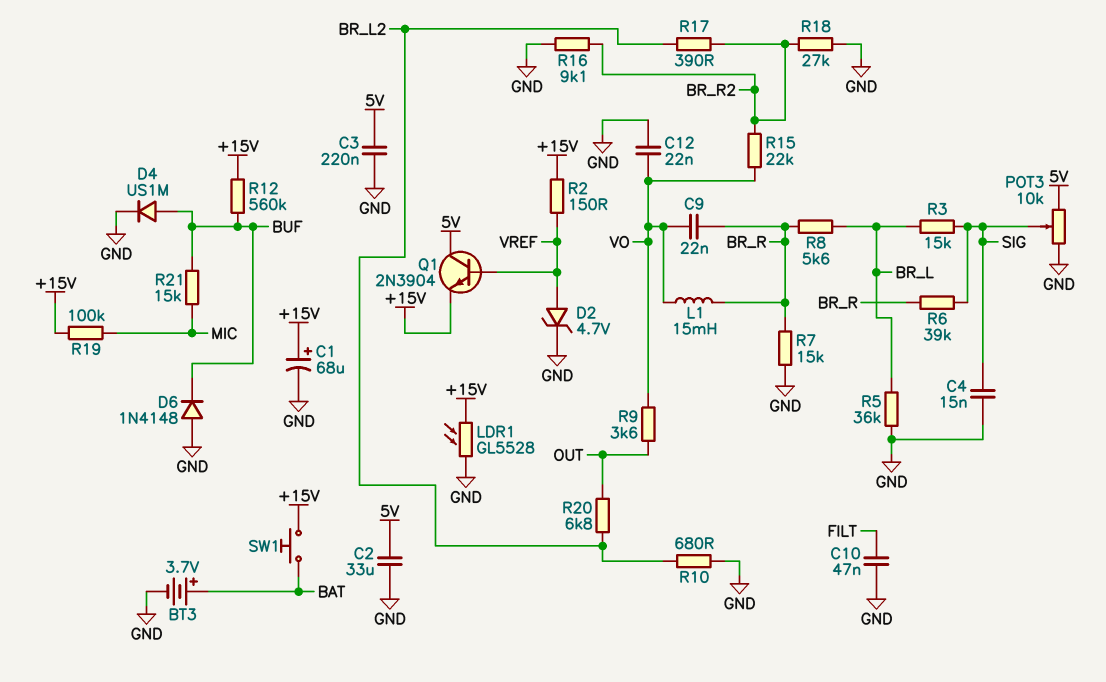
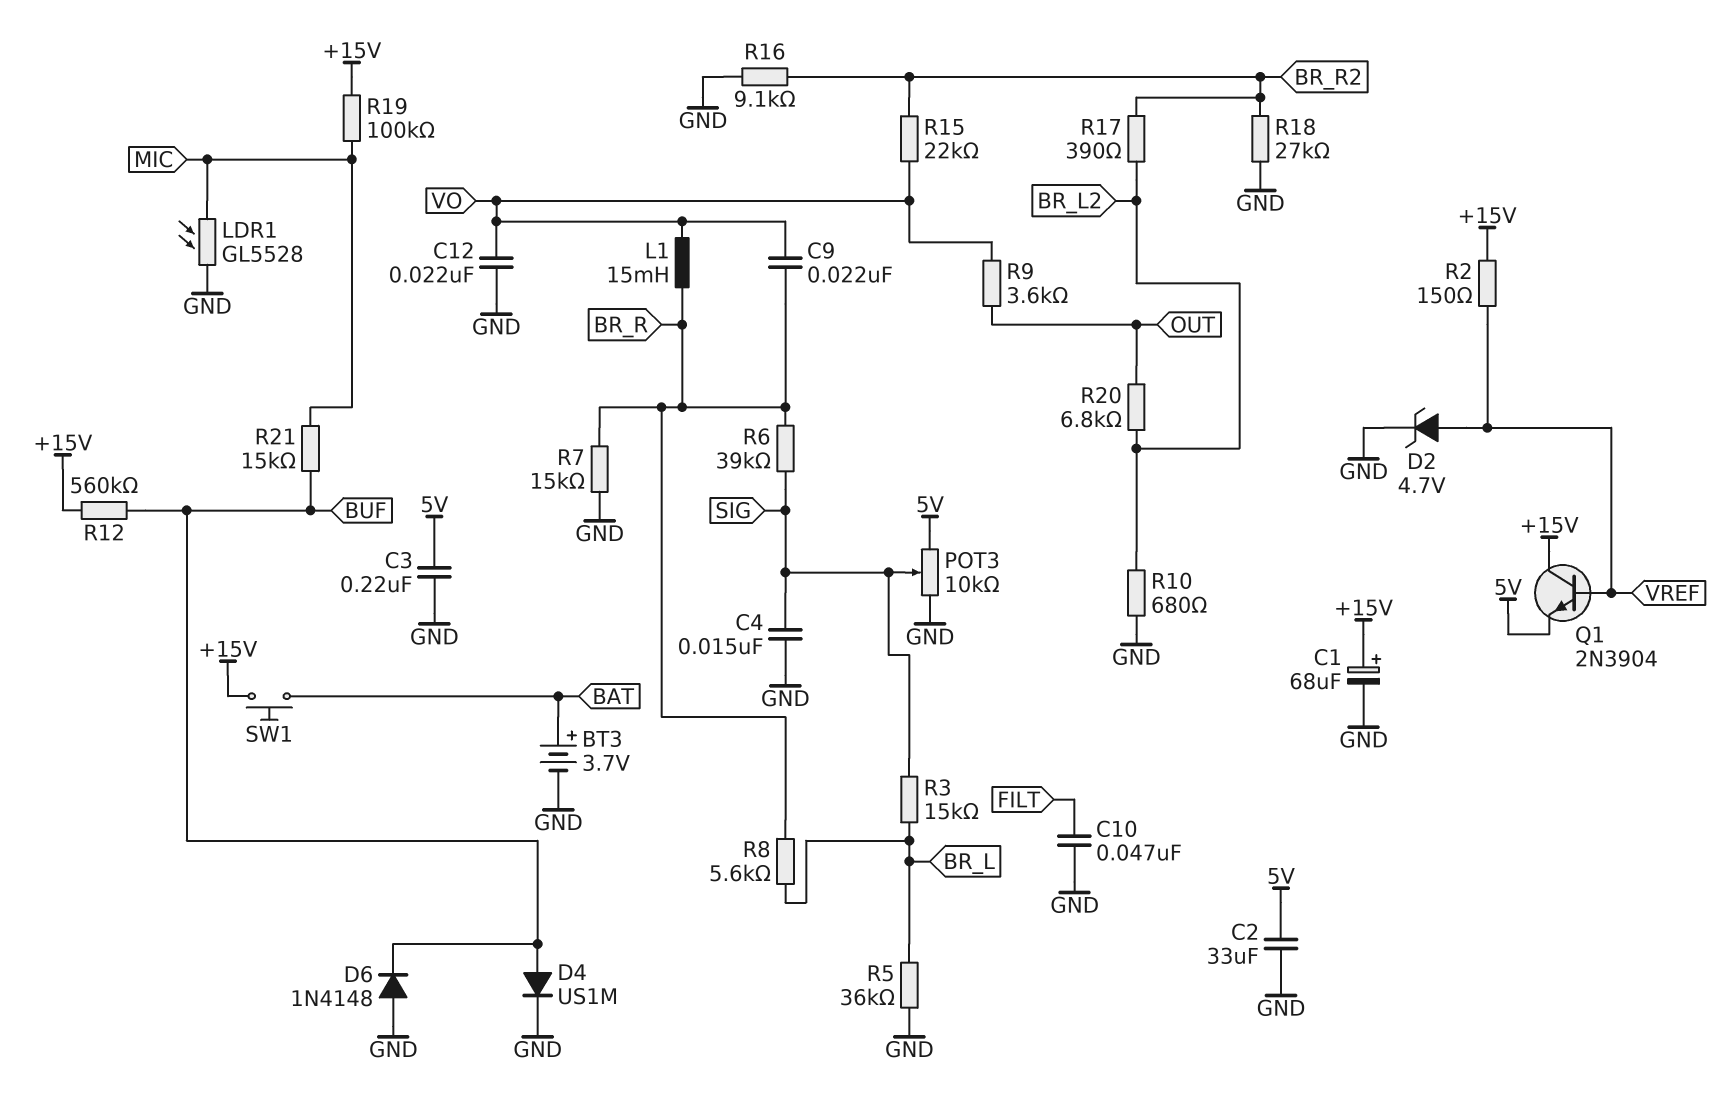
LDR1: GL5528 (+15V, GND) -> GL5528 (GND, MIC)
Q1: NPN 2N3904 (B VREF, C 5V, E +15V) -> NPN 2N3904 (B VREF, C +15V, E 5V)

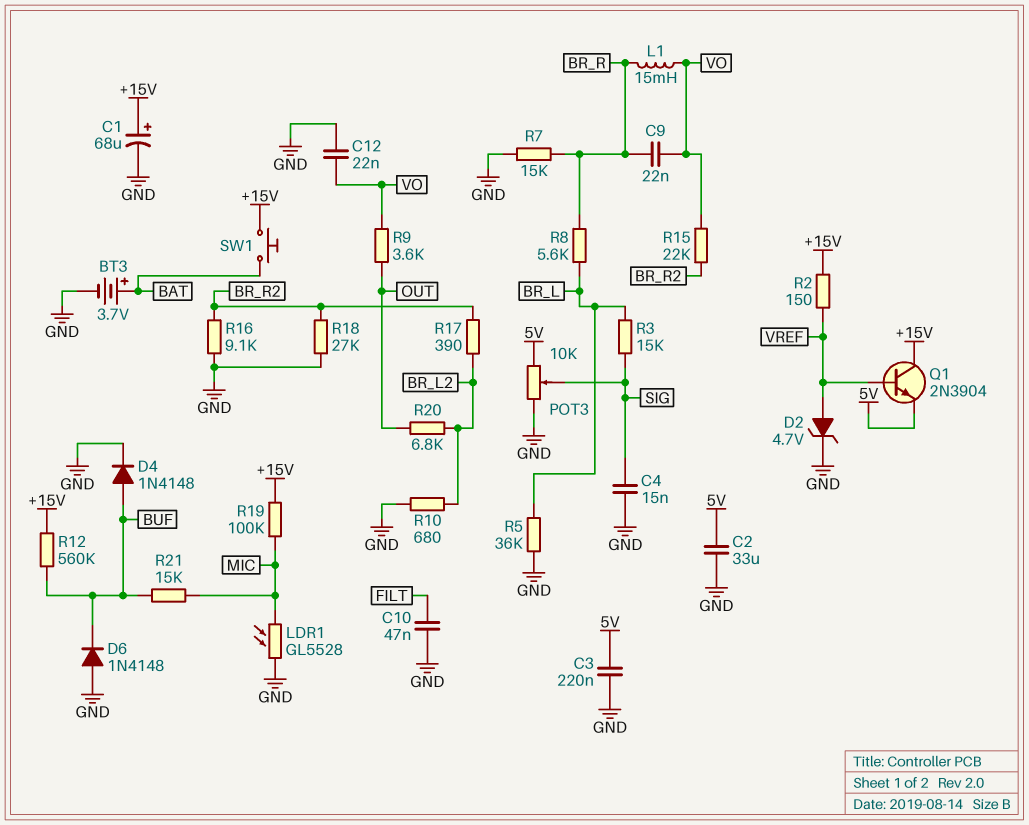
D4: diode US1M (A BUF, K GND) -> diode 1N4148 (A BUF, K GND)
R6: 39k (BR_R, SIG) -> none

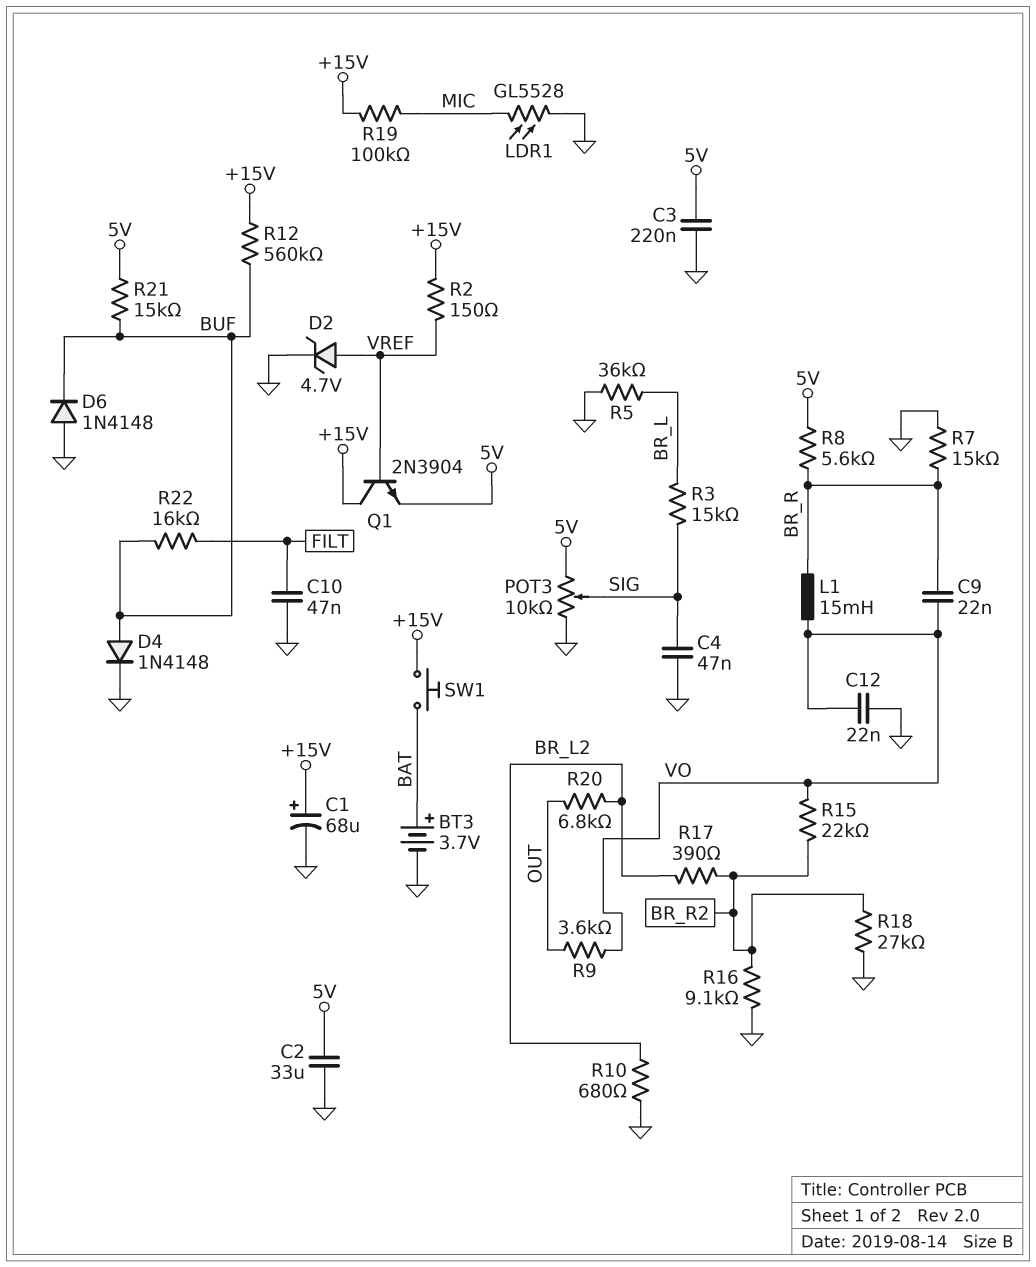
C4: 15nF (GND, SIG) -> 47nF (GND, SIG)
R8: 5.6k (BR_L, BR_R) -> 5.6k (5V, BR_R)
R21: 15k (BUF, MIC) -> 15k (5V, BUF)
R22: none -> 16k (BUF, FILT)

